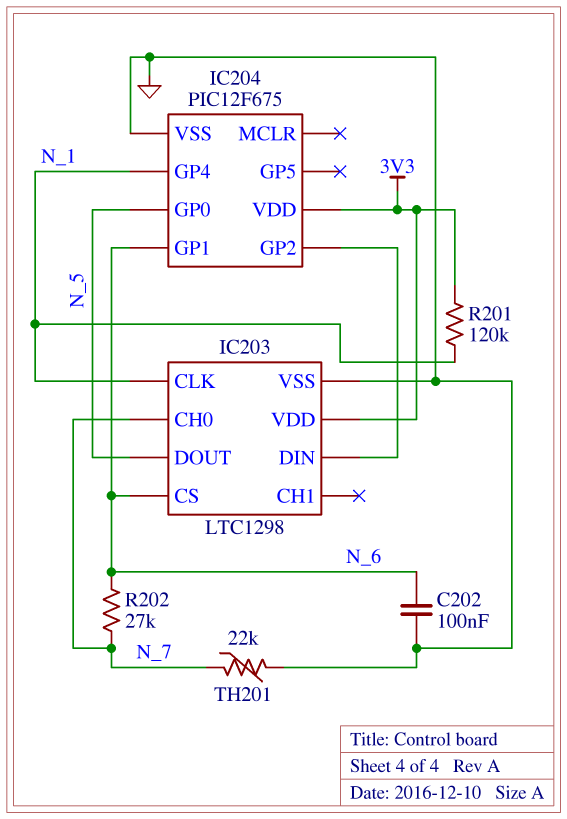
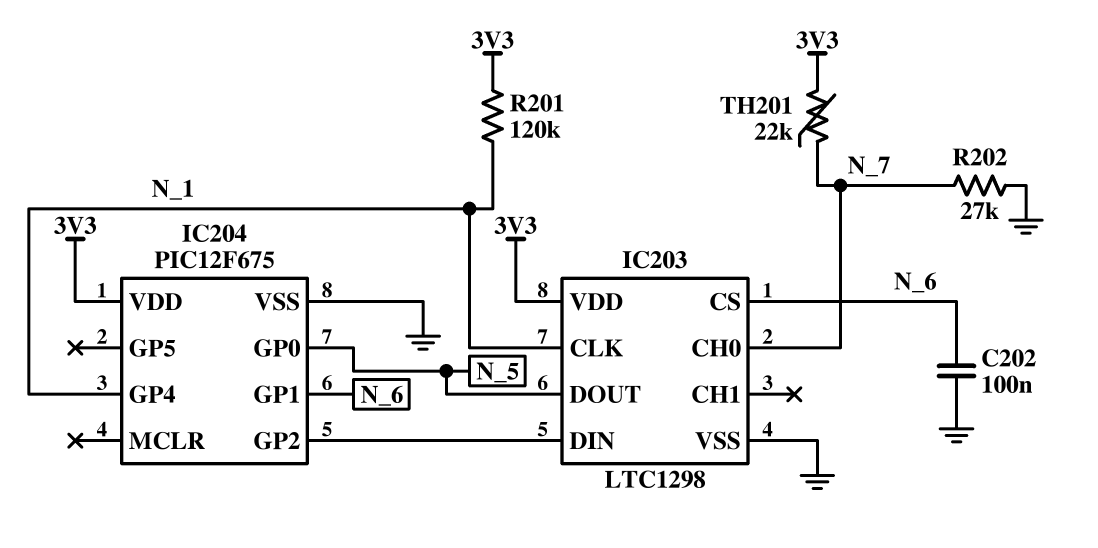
R202: 27k (N_6, N_7) -> 27k (GND, N_7)
TH201: 22k (GND, N_7) -> 22k (3V3, N_7)

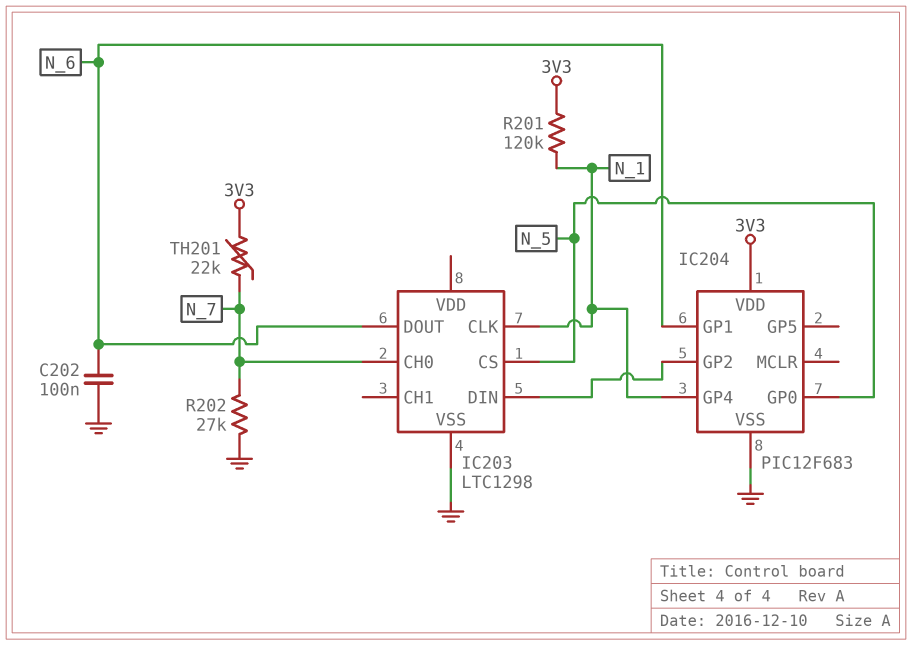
IC203 pin CS: N_6 -> N_5
IC203 pin DOUT: N_5 -> N_6
IC203 pin VDD: 3V3 -> none
IC204: PIC12F675 -> PIC12F683

